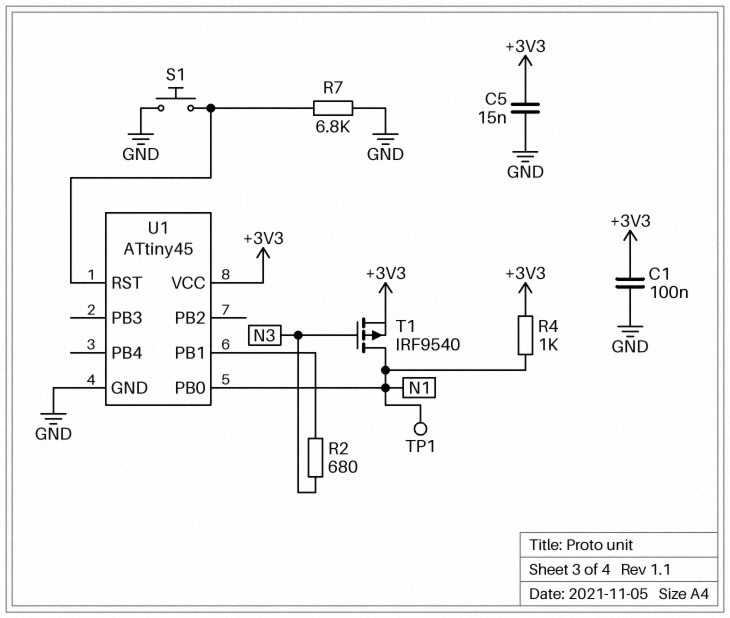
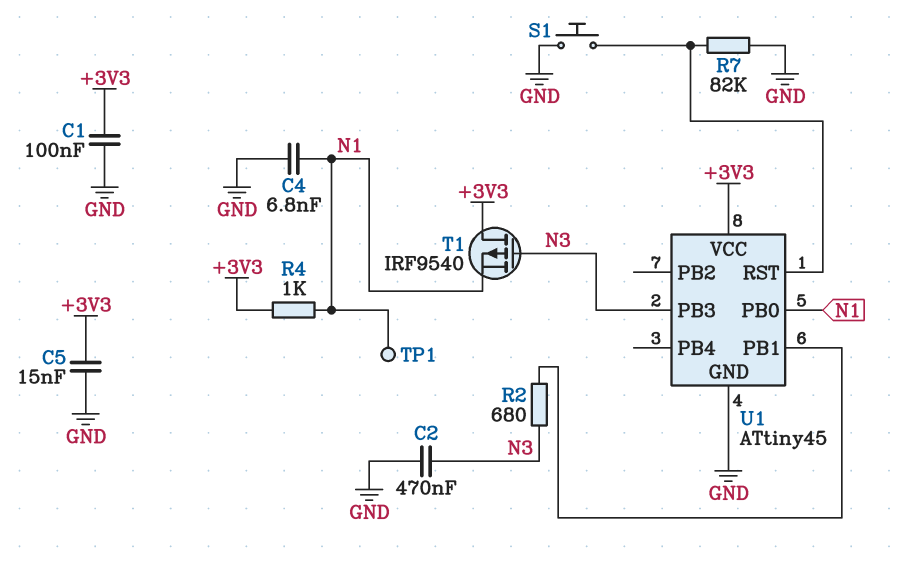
C2: none -> 470nF (GND, N3)
C4: none -> 6.8nF (GND, N1)
R7: 6.8k (GND, U1/RST) -> 82k (GND, U1/RST)
T1: PMOS IRF9540 (G N3, D N1, S +3V3) -> PMOS IRF9540 (G N3, D +3V3, S N1)
U1 pin PB3: none -> N3

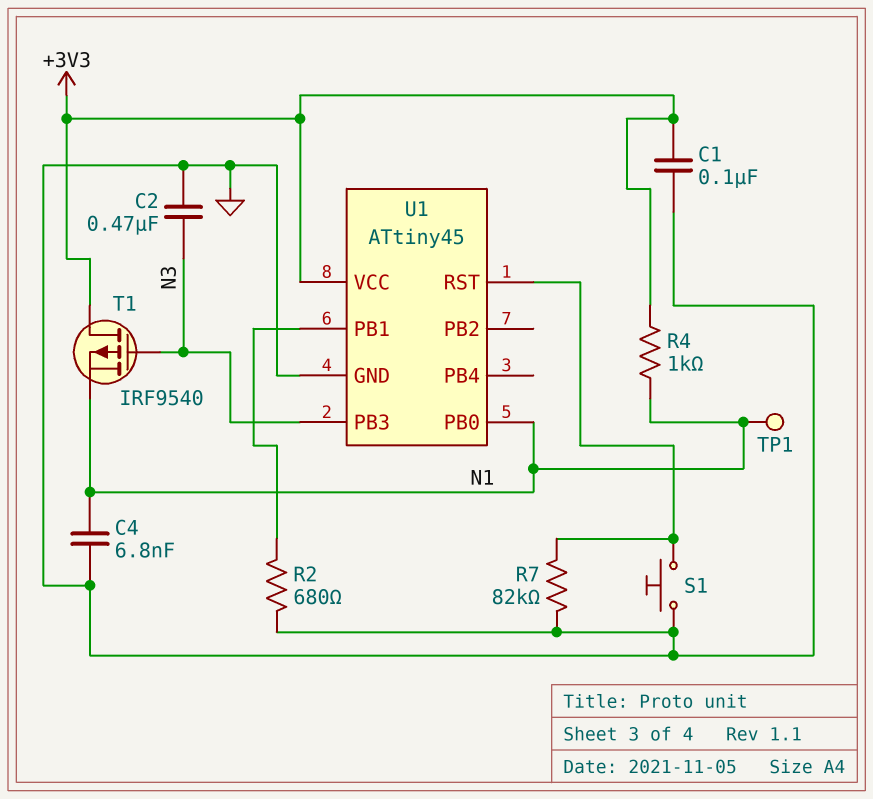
C5: 15nF (+3V3, GND) -> none
R2: 680 (N3, U1/PB1) -> 680 (GND, U1/PB1)

